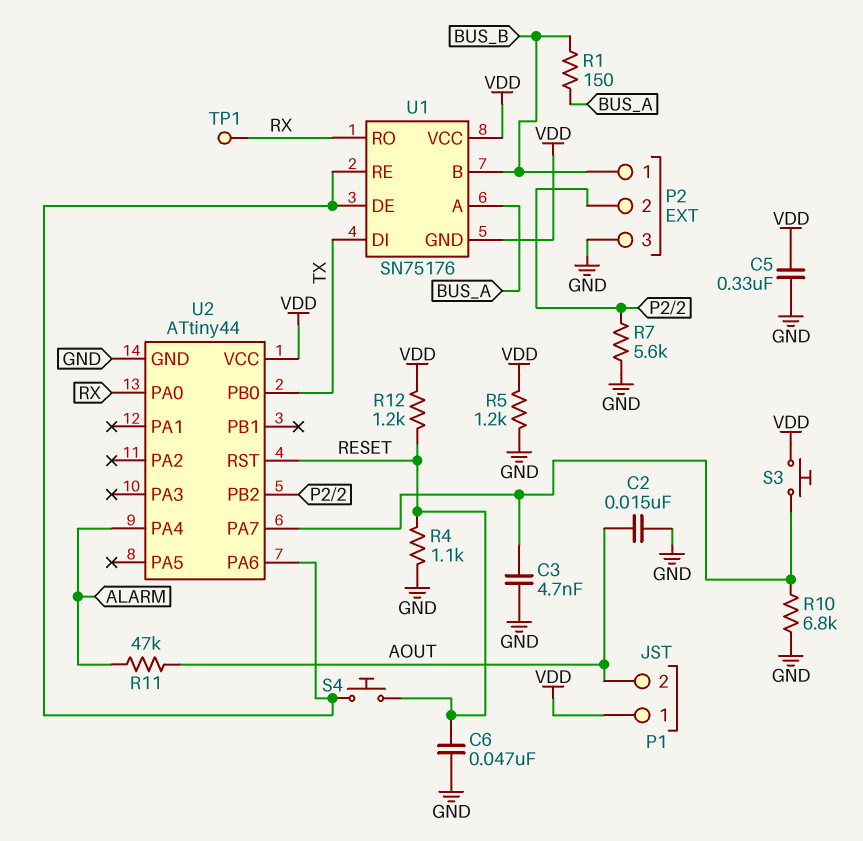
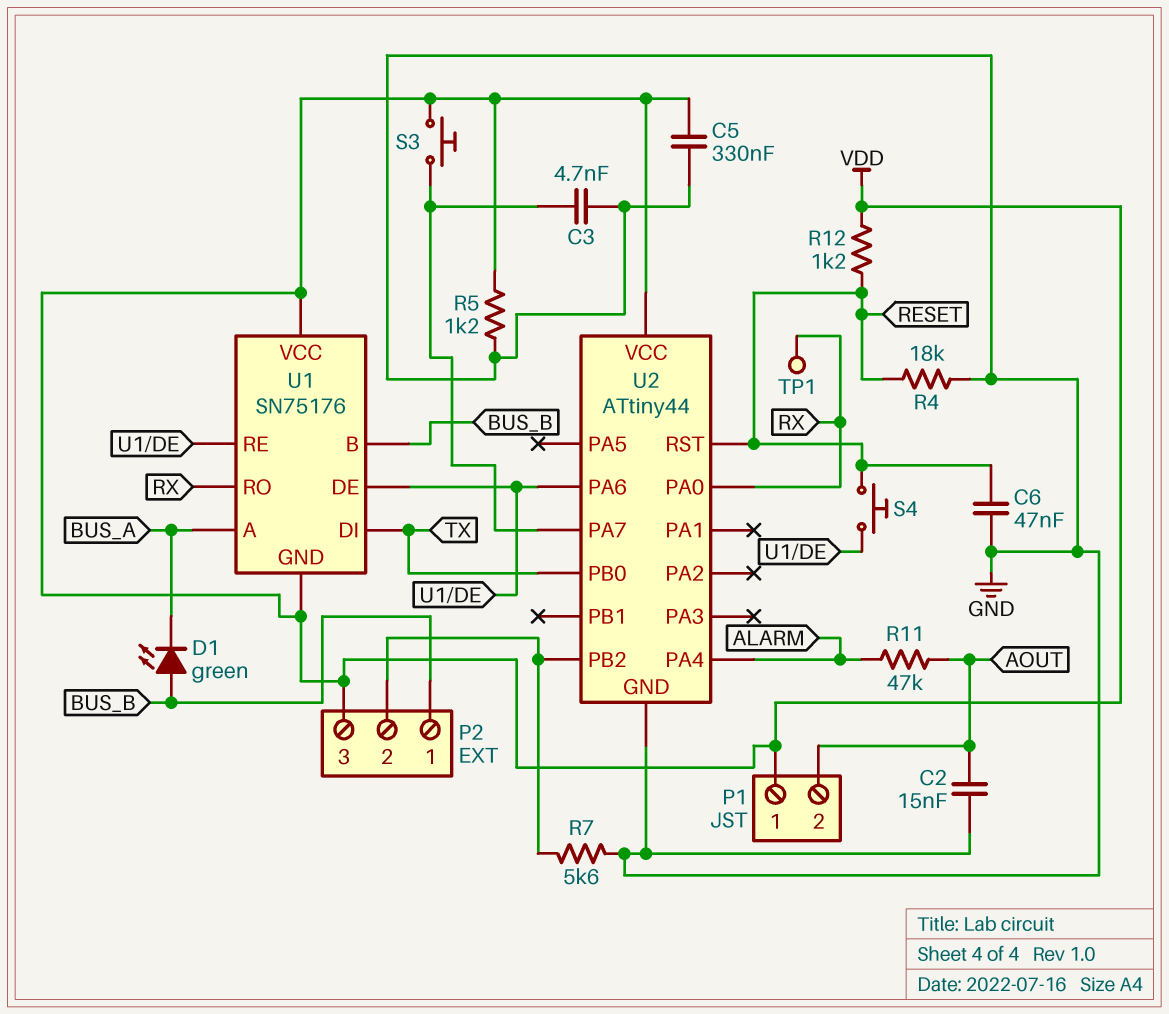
D1: none -> LED green (A BUS_B, K BUS_A)
P2 pin 3: GND -> VDD
R1: 150 (BUS_A, BUS_B) -> none
R4: 1.1k (GND, RESET) -> 18k (GND, RESET)
R10: 6.8k (GND, U2/PA7) -> none

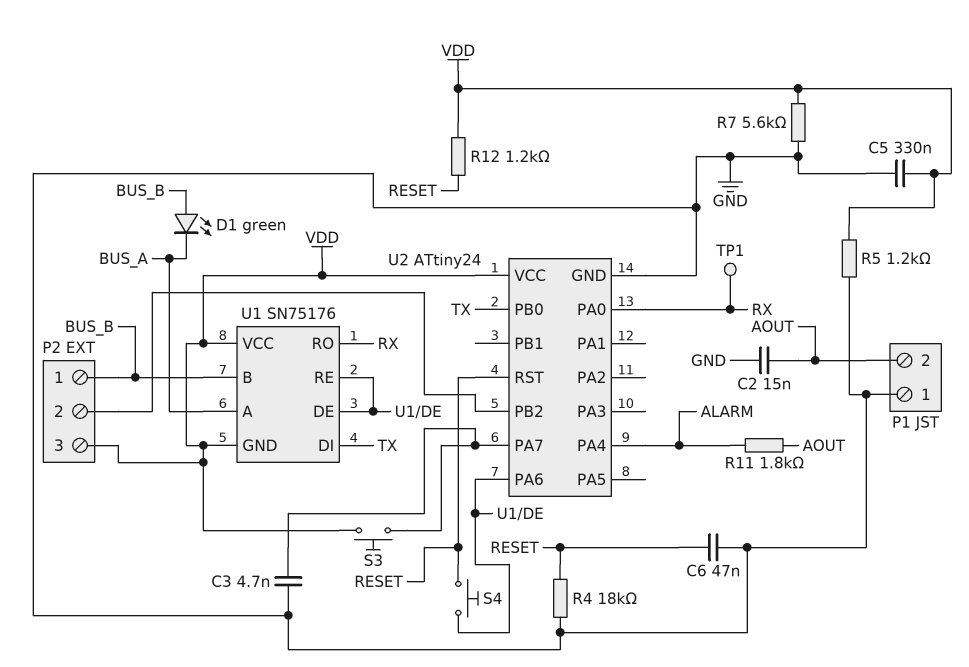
P1 pin 1: VDD -> GND
R7: 5.6k (GND, P2/2) -> 5.6k (GND, VDD)
R11: 47k (ALARM, AOUT) -> 1.8k (ALARM, AOUT)
U2: ATtiny44 -> ATtiny24

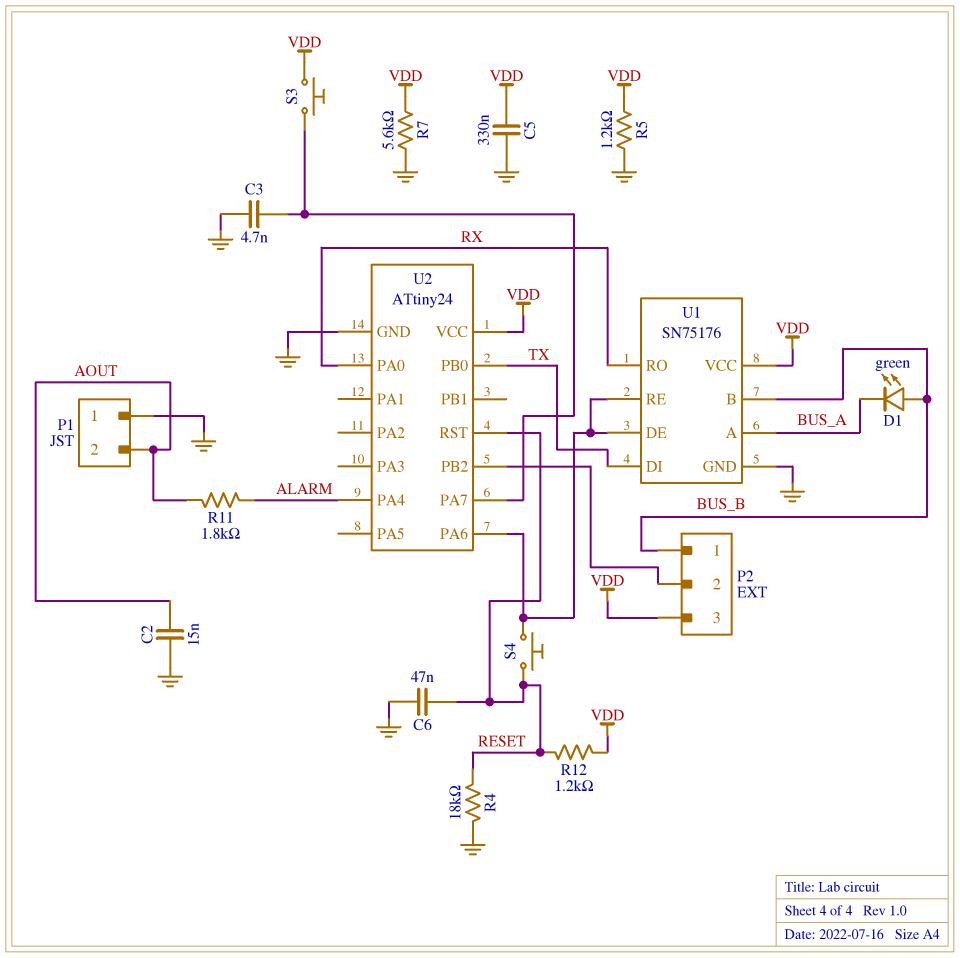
TP1: test point (RX) -> none
U1 pin GND: VDD -> GND

